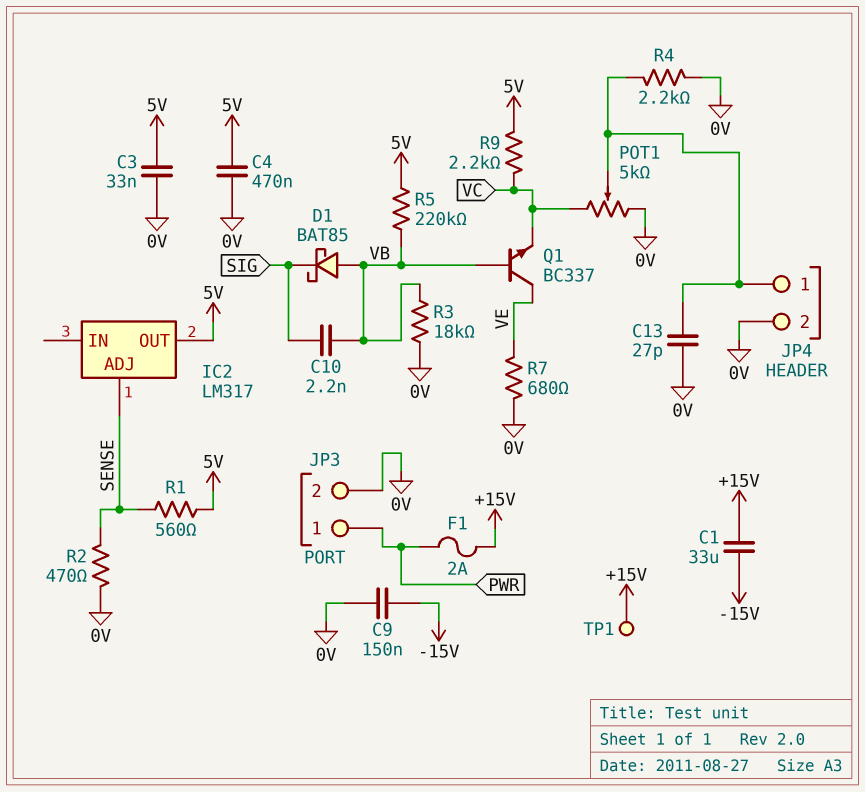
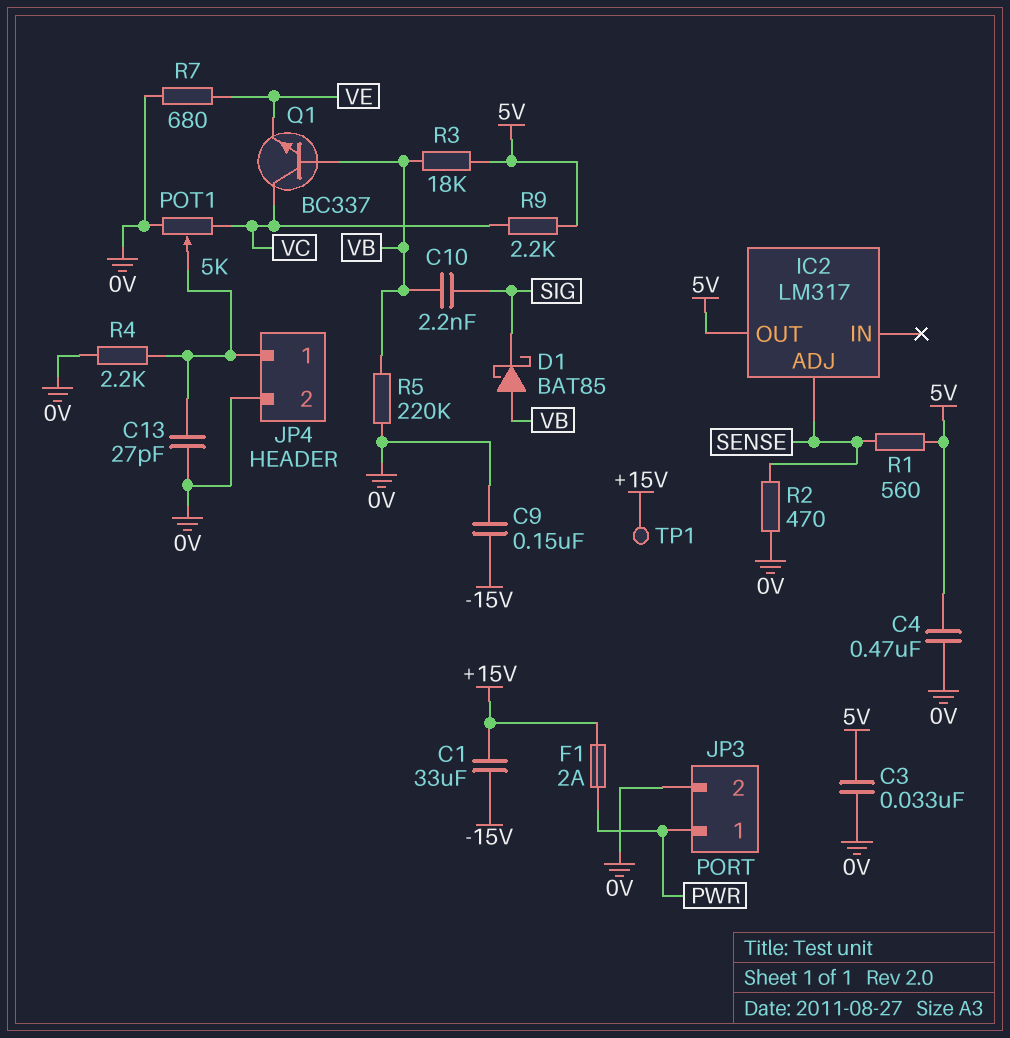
Q1: NPN BC337 (B VB, C VE, E VC) -> NPN BC337 (B VB, C VC, E VE)
R3: 18k (0V, VB) -> 18k (5V, VB)
R5: 220k (5V, VB) -> 220k (0V, VB)

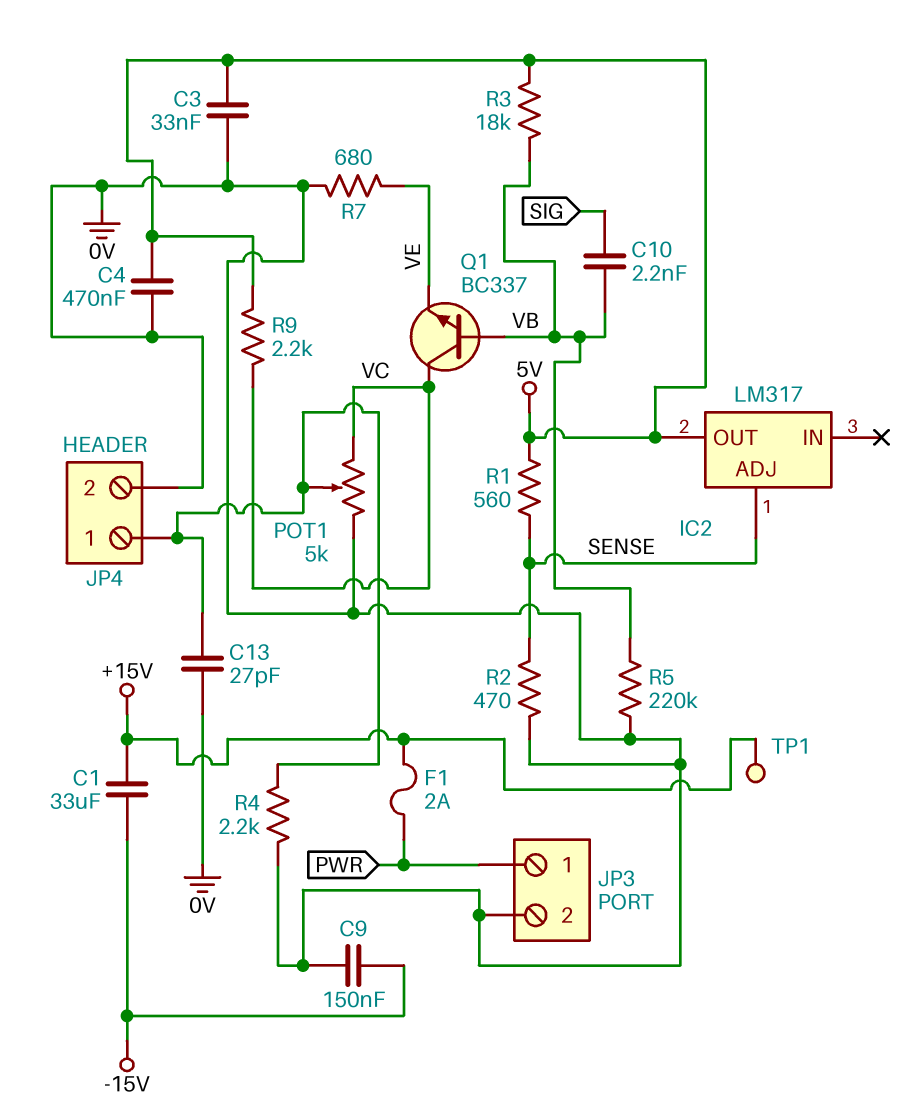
D1: schottky BAT85 (A VB, K SIG) -> none

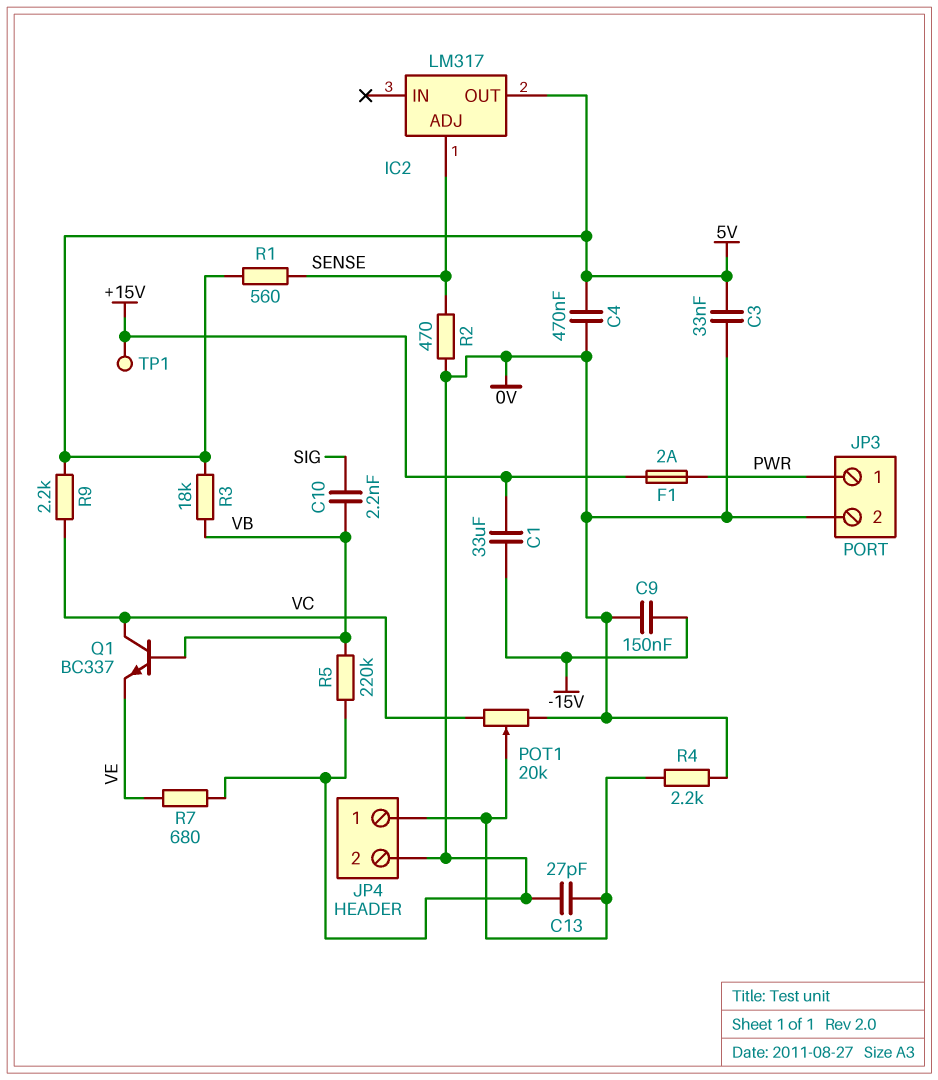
POT1: 5k (0V, VC, wiper JP4/1) -> 20k (0V, VC, wiper JP4/1)

